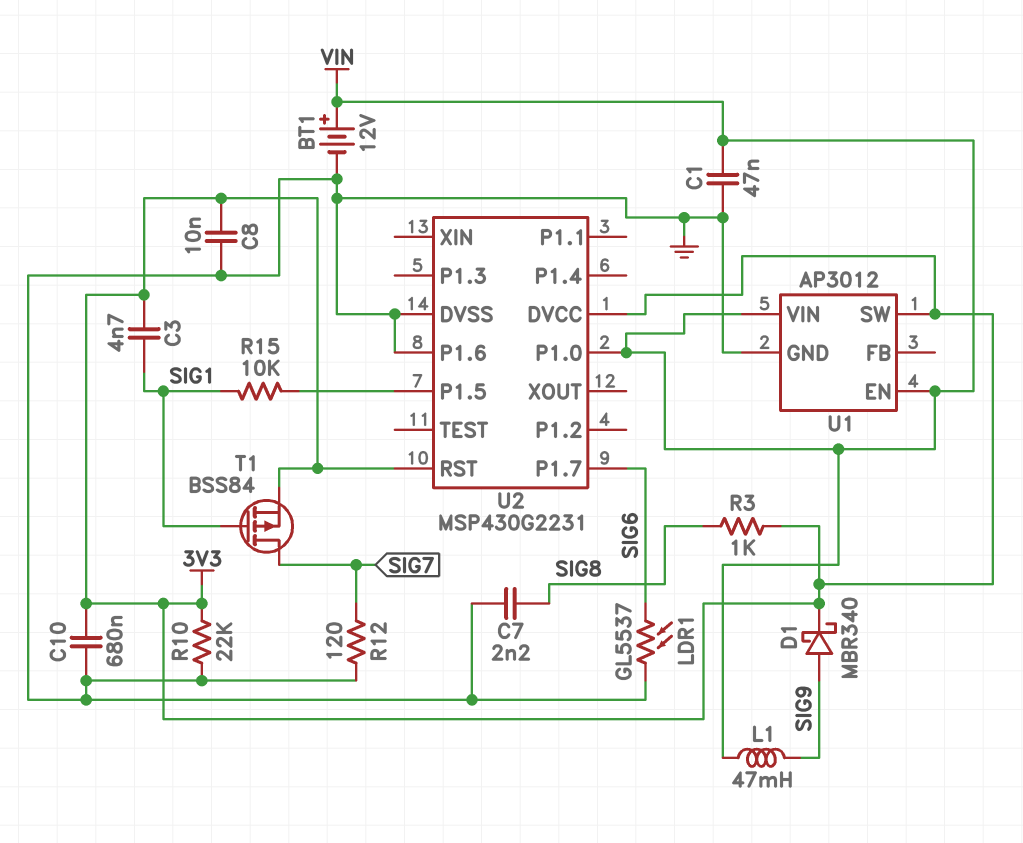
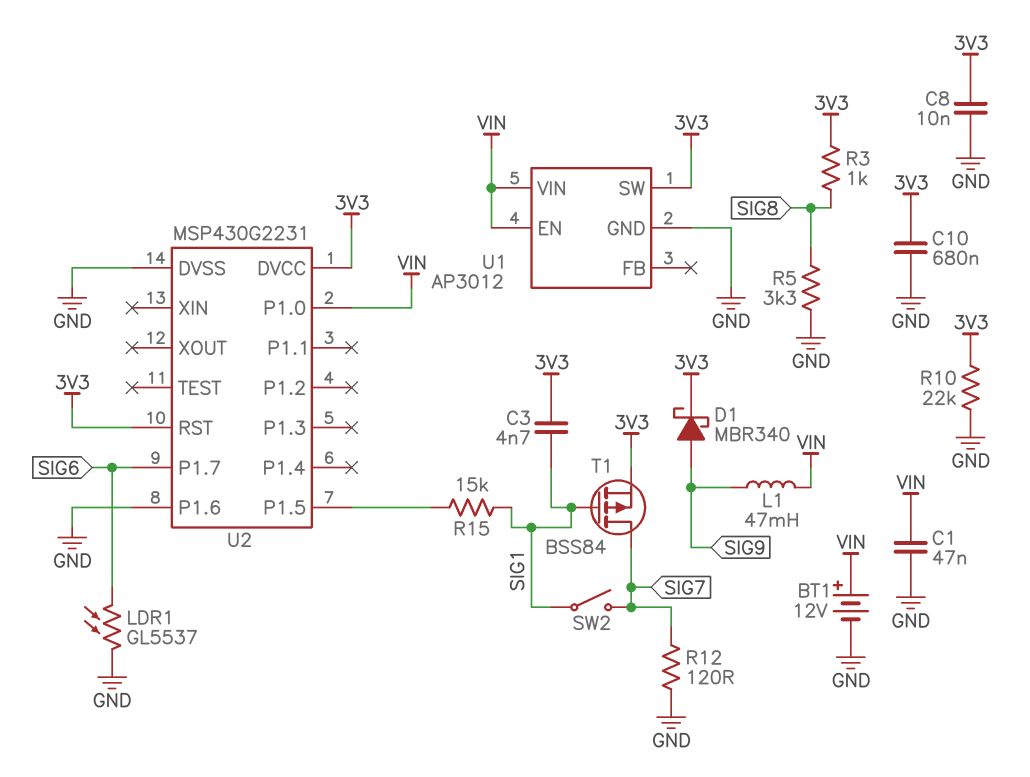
C7: 2.2nF (GND, SIG8) -> none
R5: none -> 3.3k (GND, SIG8)
R15: 10k (SIG1, U2/P1.5) -> 15k (SIG1, U2/P1.5)
SW2: none -> switch (SIG1, SIG7)

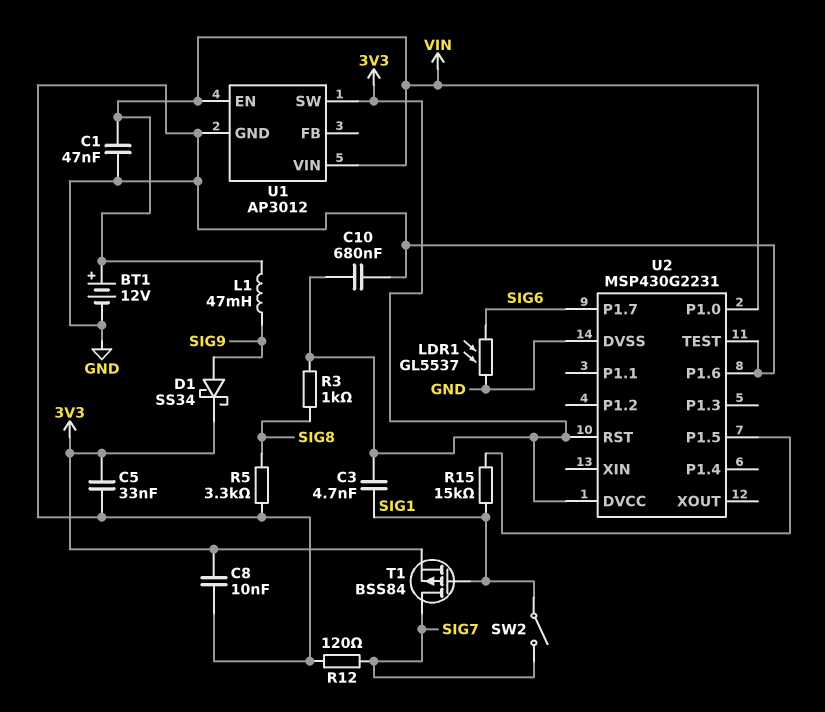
C5: none -> 33nF (3V3, GND)
D1: schottky MBR340 (A SIG9, K 3V3) -> schottky SS34 (A SIG9, K 3V3)
R10: 22k (3V3, GND) -> none
U2 pin TEST: none -> GND

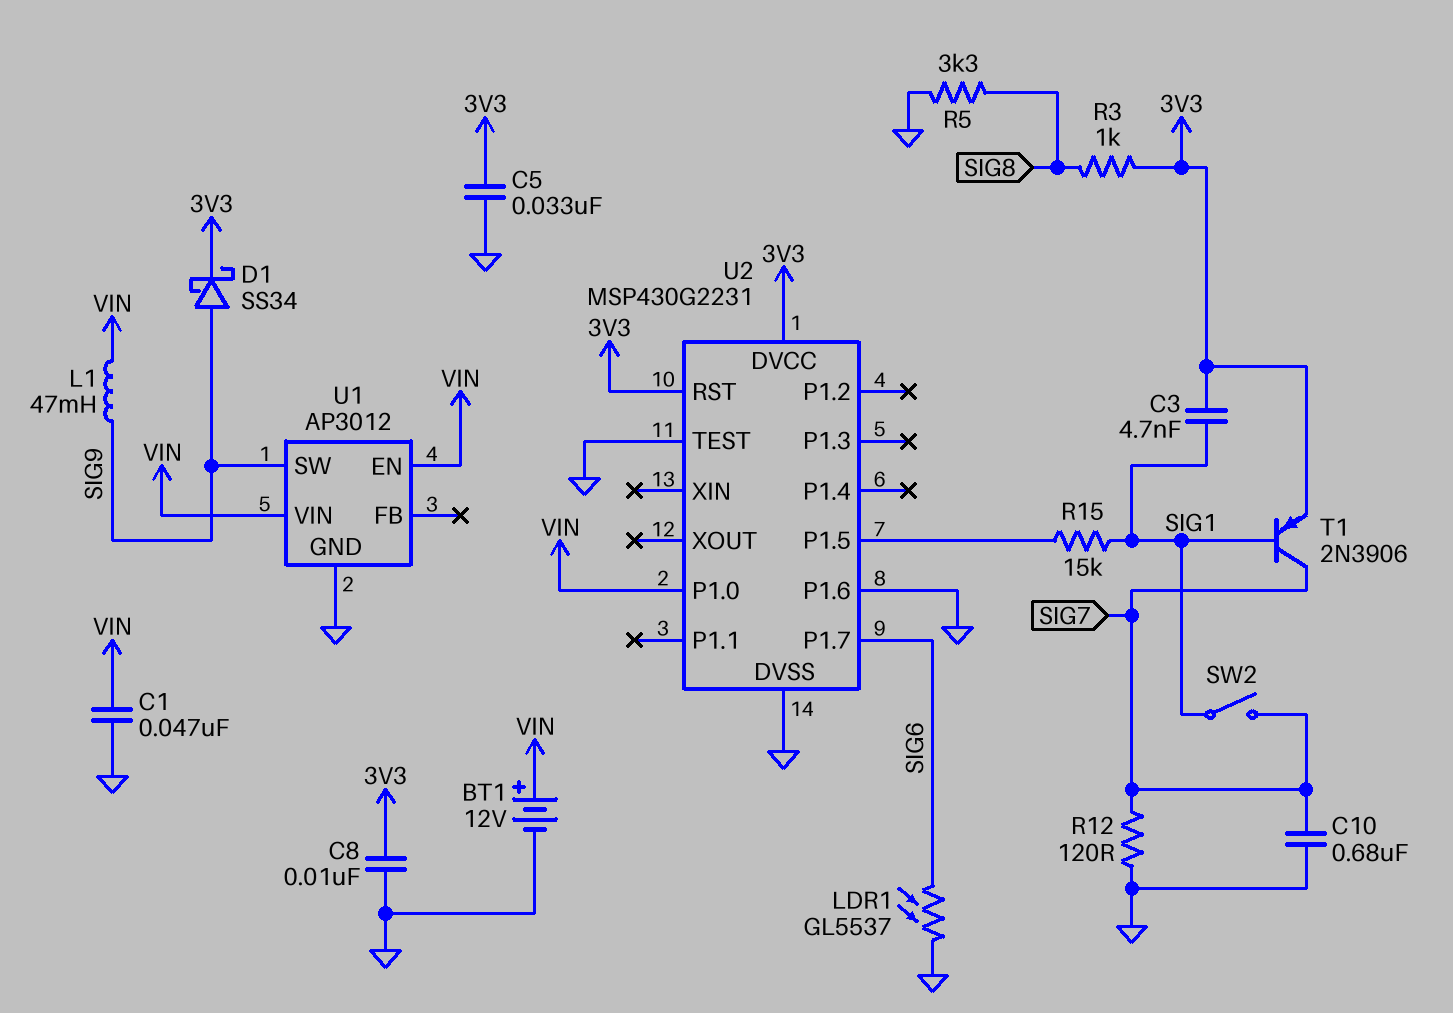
C10: 680nF (3V3, GND) -> 680nF (GND, SIG7)
T1: PMOS BSS84 (G SIG1, D SIG7, S 3V3) -> PNP 2N3906 (B SIG1, C SIG7, E 3V3)
U1 pin SW: 3V3 -> SIG9

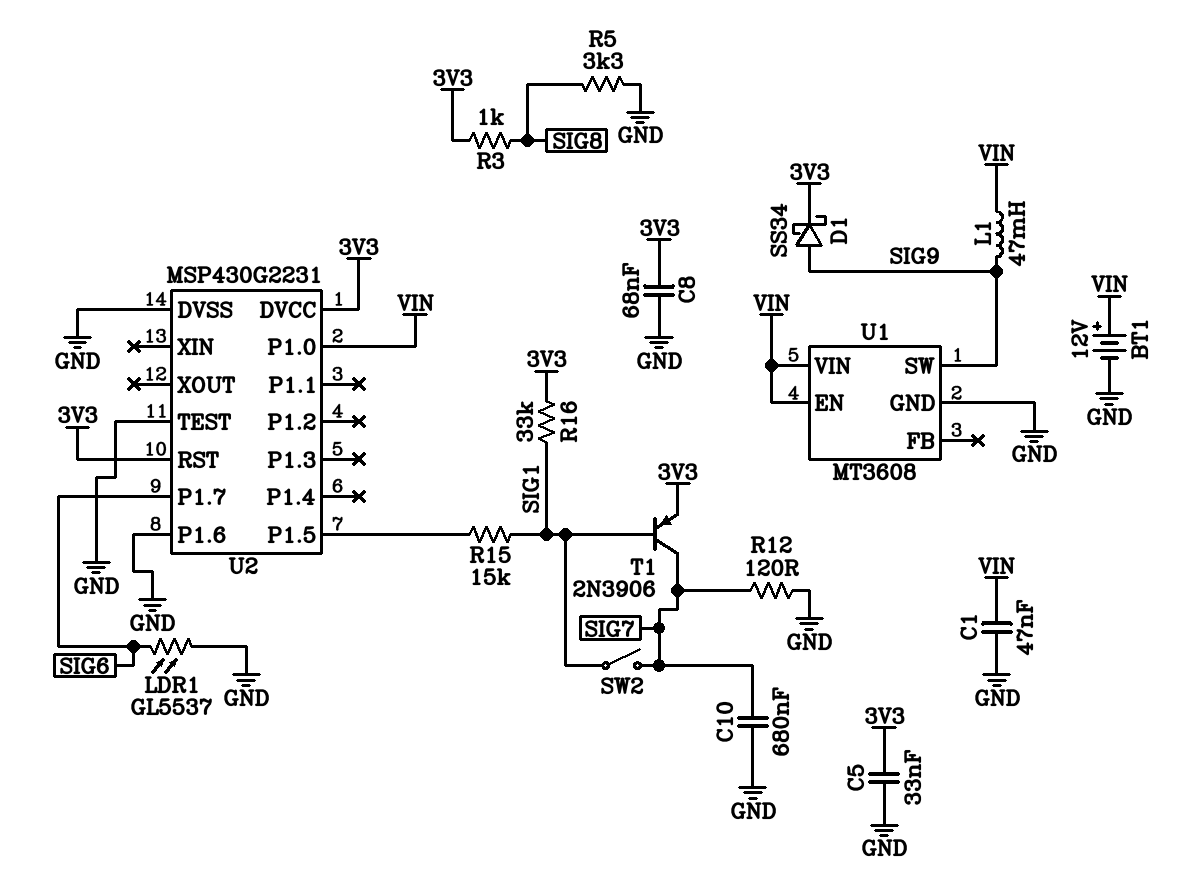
C3: 4.7nF (3V3, SIG1) -> none
C8: 10nF (3V3, GND) -> 68nF (3V3, GND)
R16: none -> 33k (3V3, SIG1)
U1: AP3012 -> MT3608

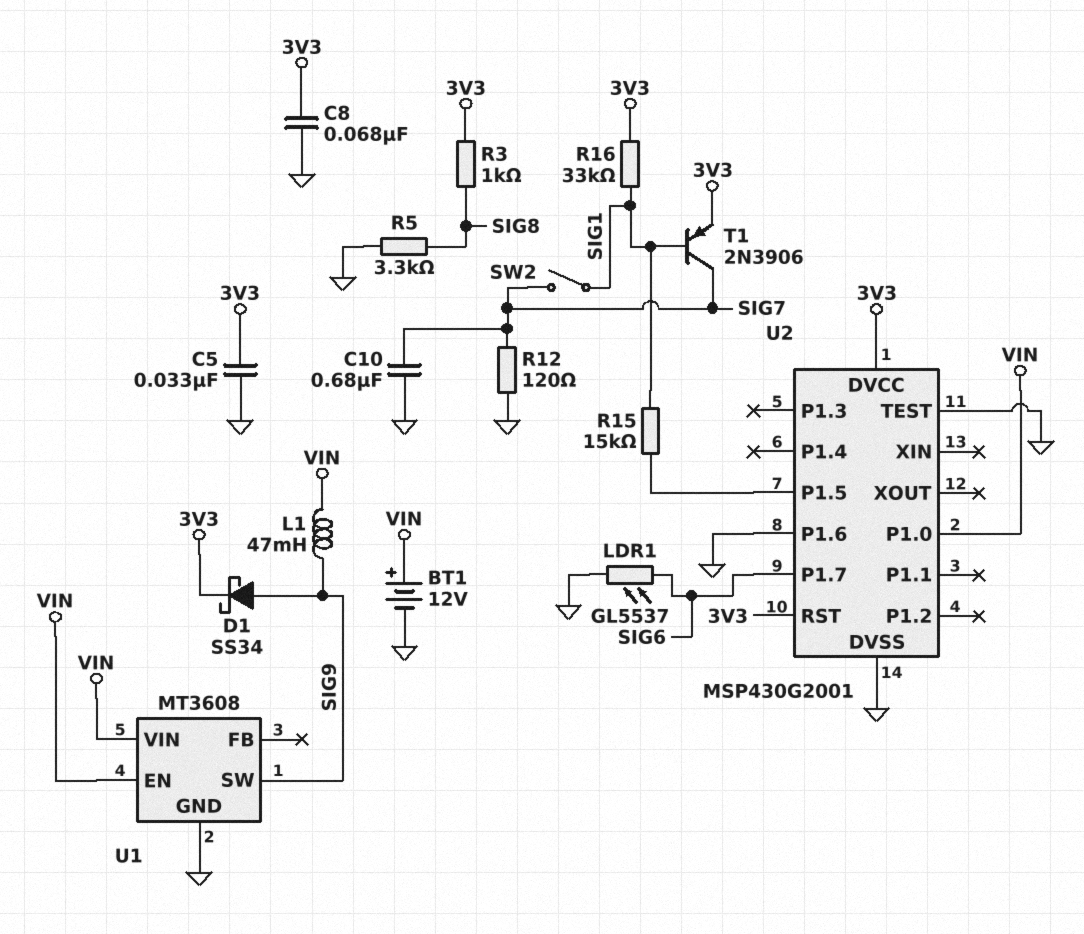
C1: 47nF (GND, VIN) -> none
U2: MSP430G2231 -> MSP430G2001

